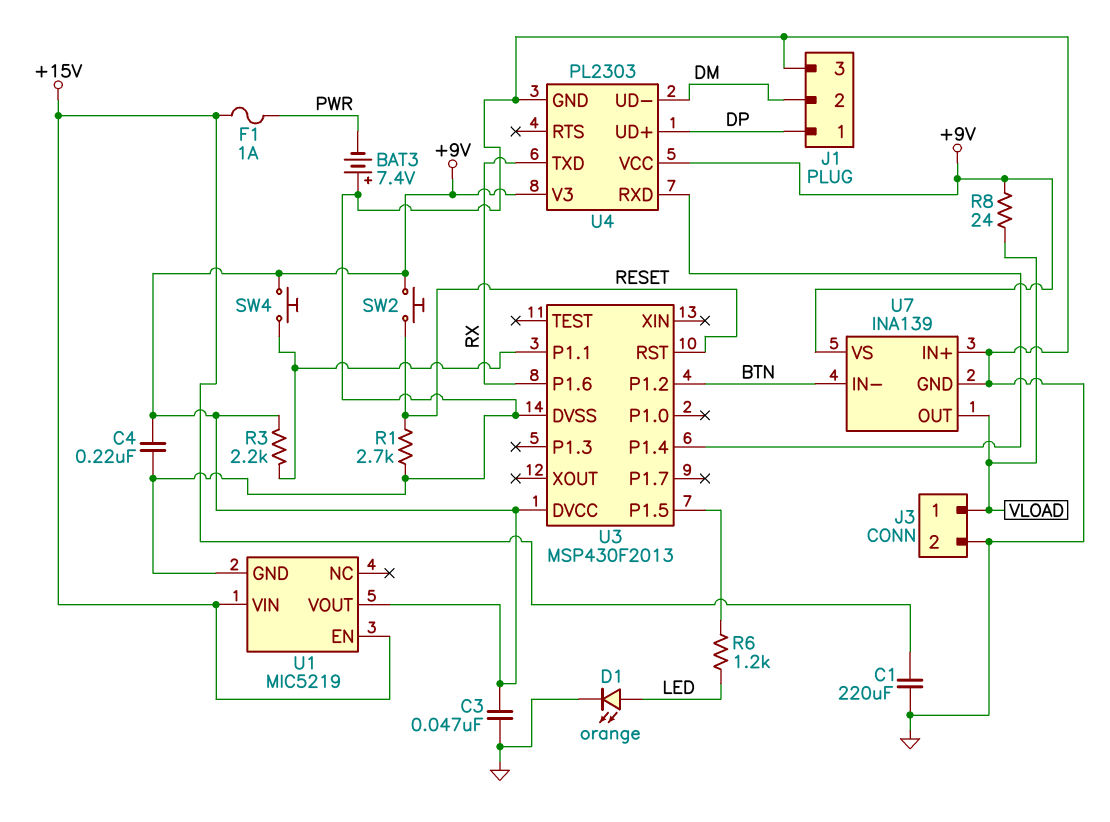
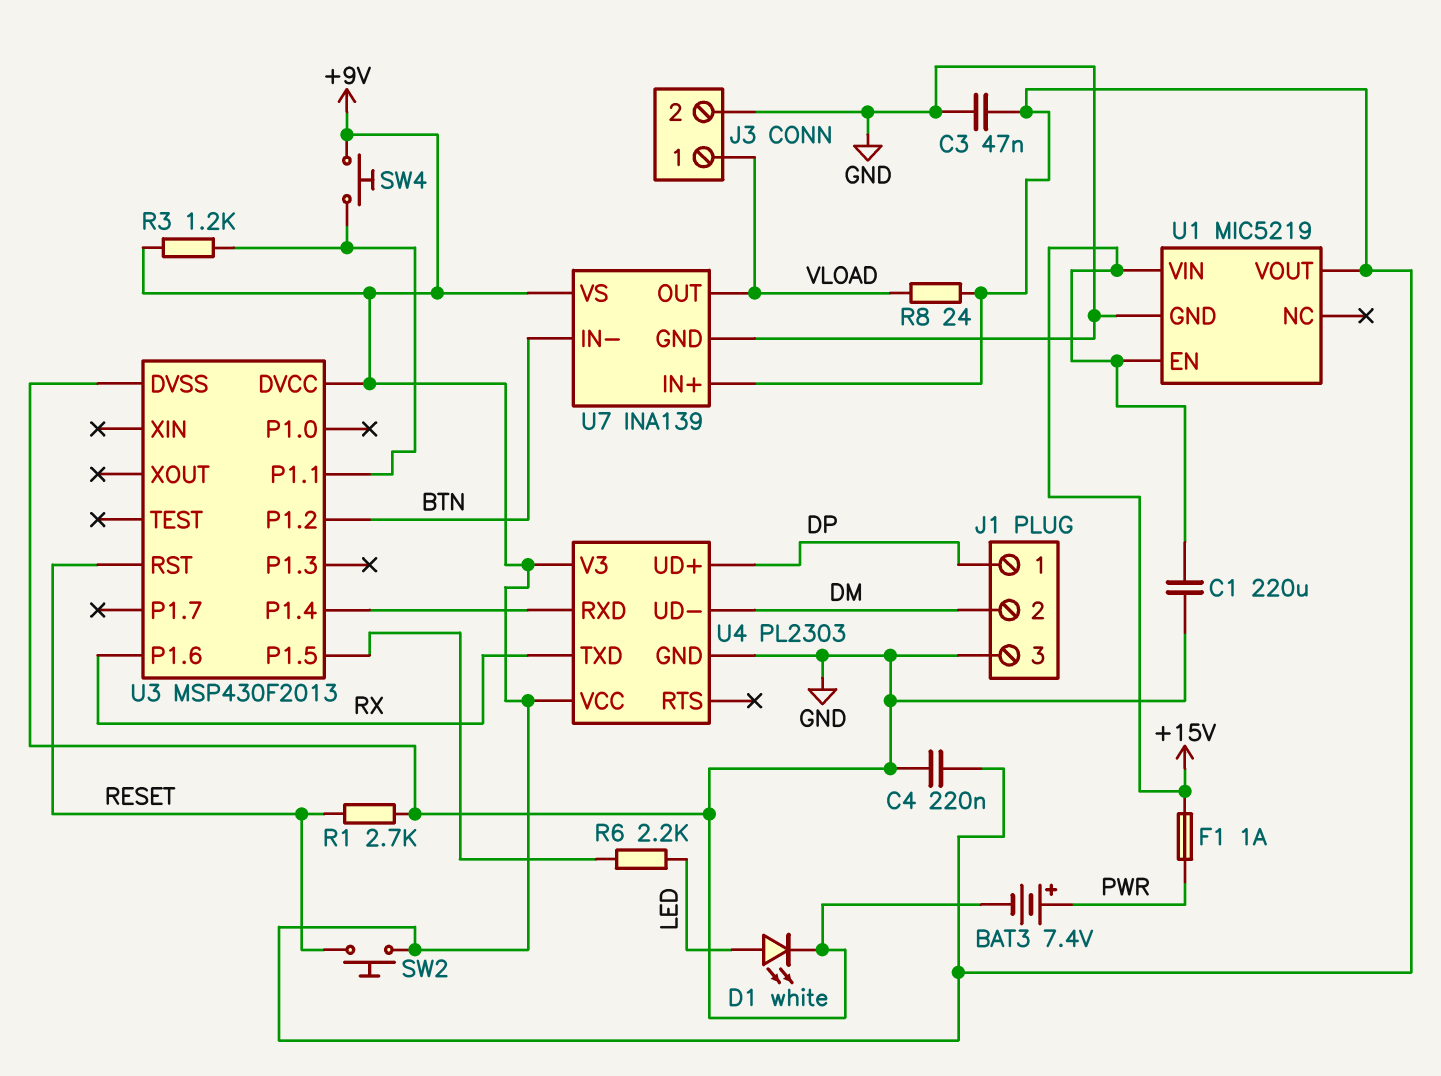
BAT3: 7.4V (plus GND, minus PWR) -> 7.4V (plus PWR, minus GND)
D1: LED orange (A LED, K GND) -> LED white (A LED, K GND)
R3: 2.2k (+9V, U3/P1.1) -> 1.2k (+9V, U3/P1.1)
R6: 1.2k (LED, U3/P1.5) -> 2.2k (LED, U3/P1.5)
U7 pin IN+: GND -> +9V

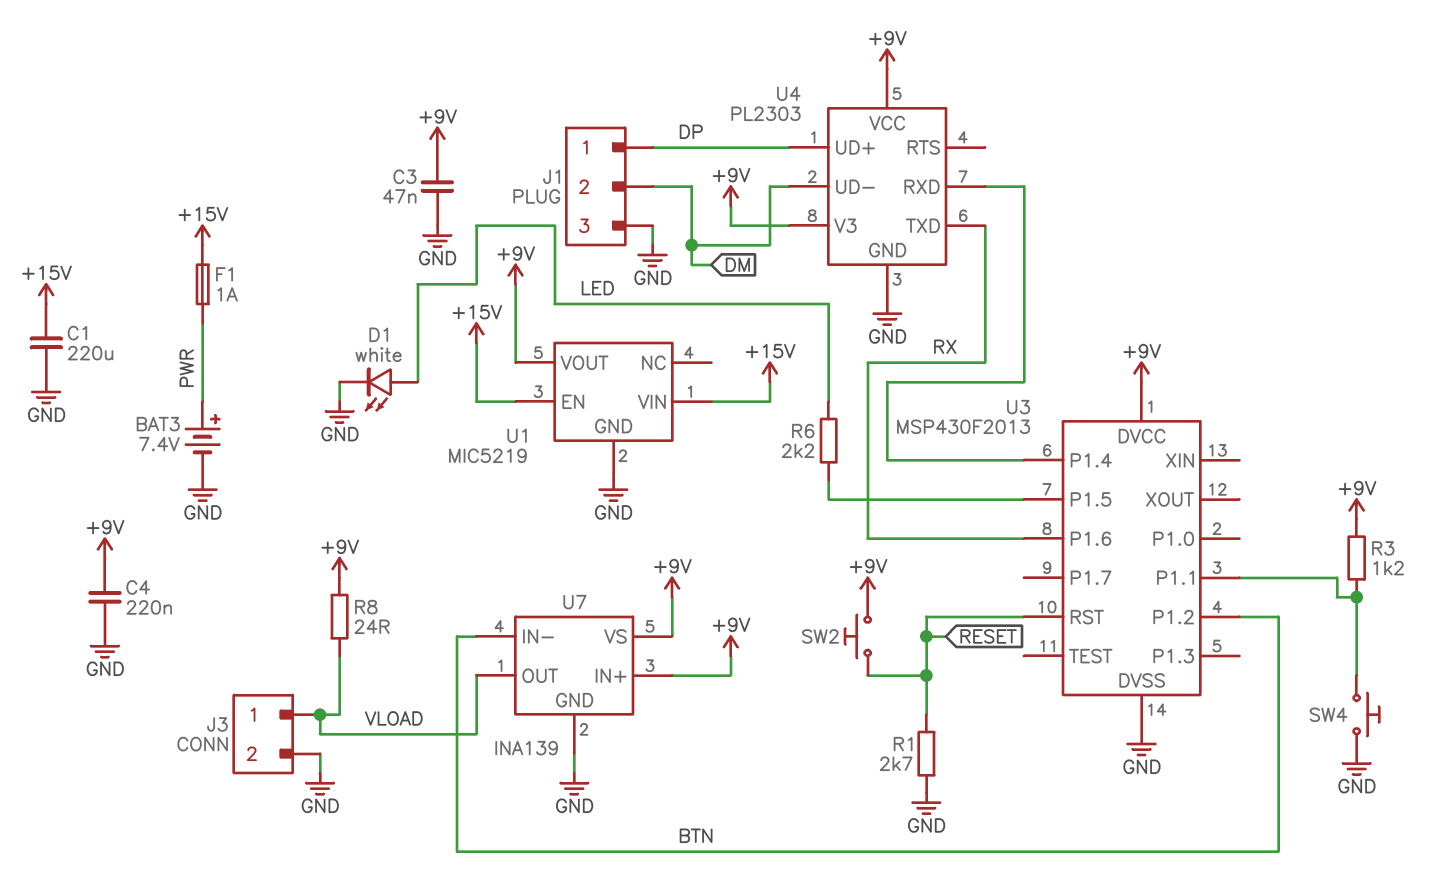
SW4: button (+9V, U3/P1.1) -> button (GND, U3/P1.1)

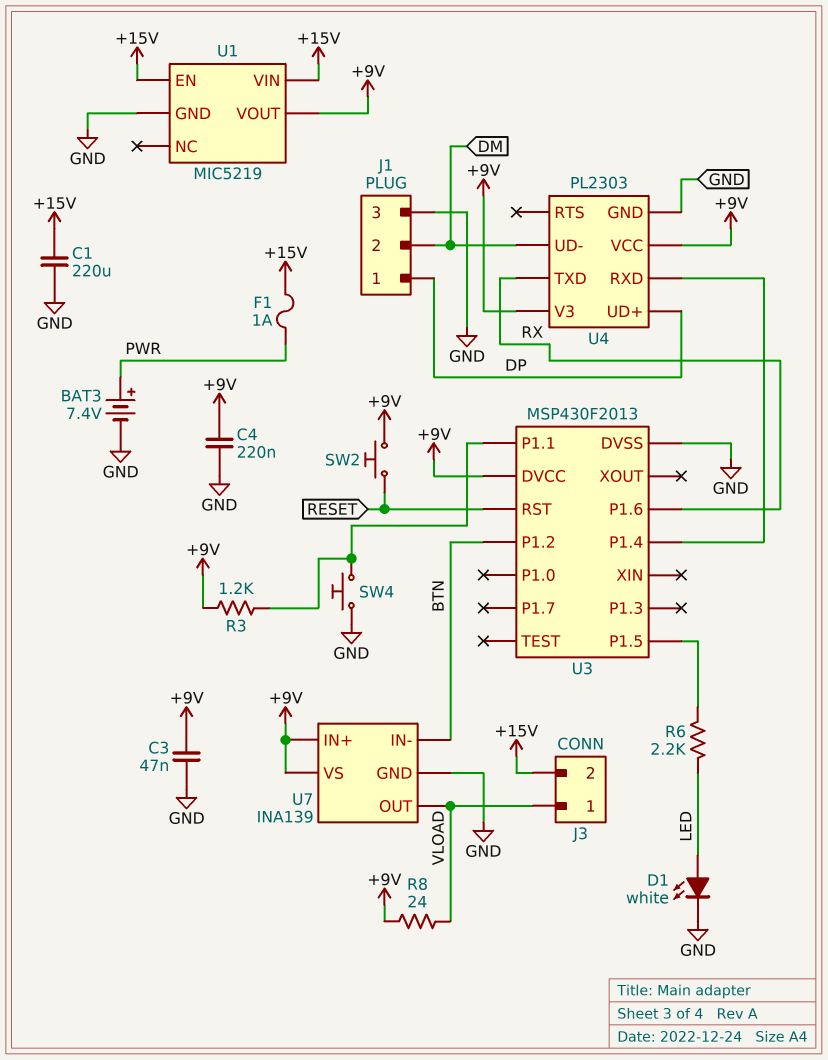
J3 pin 2: GND -> +15V
R1: 2.7k (GND, RESET) -> none

